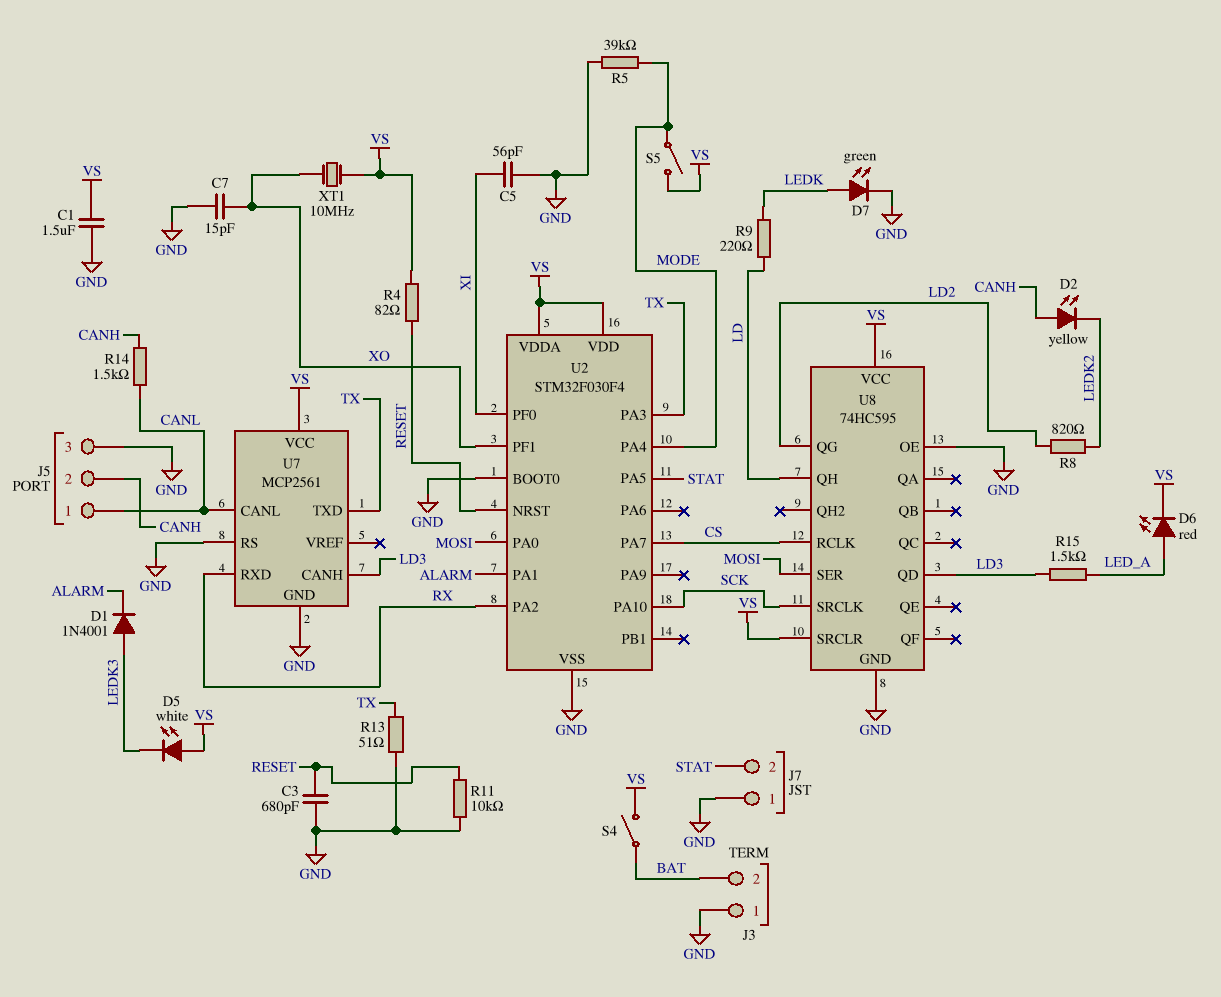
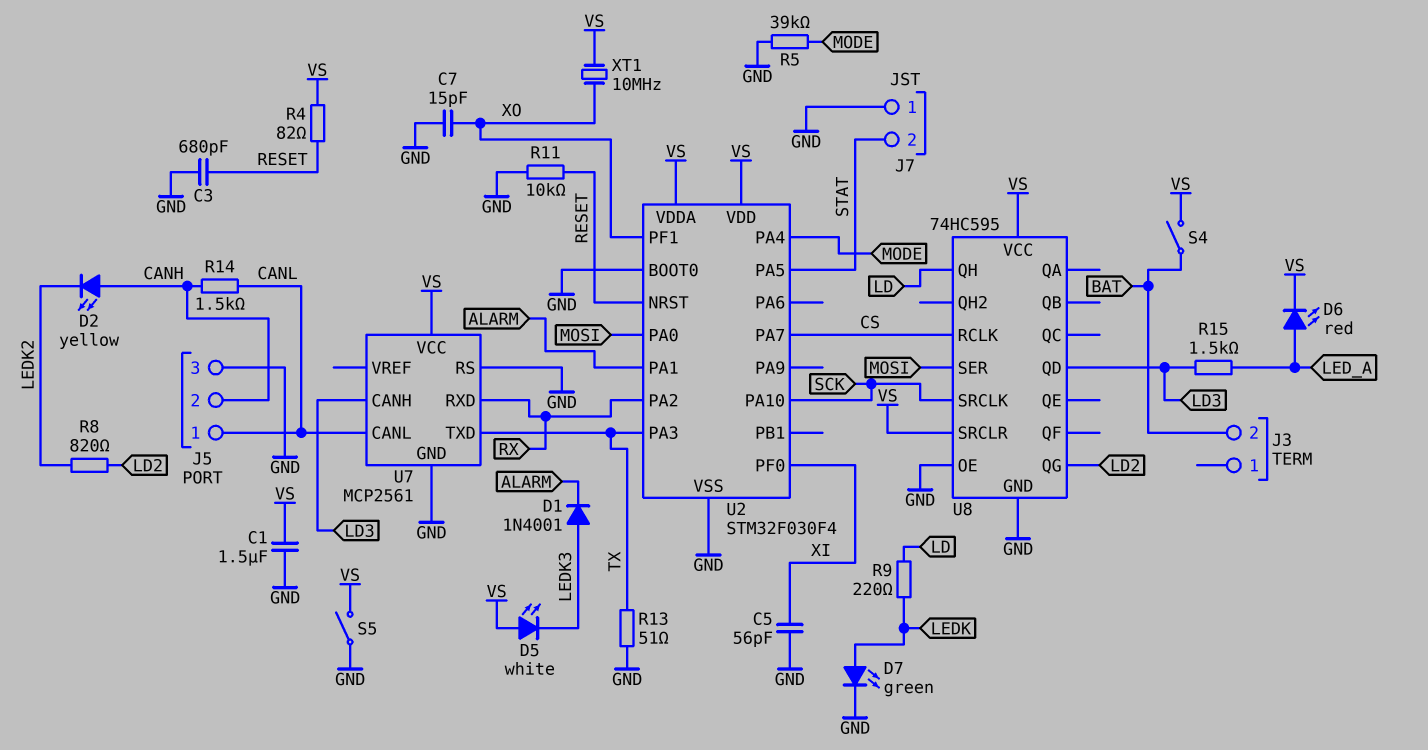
J3 pin 1: GND -> none
S5: switch (MODE, VS) -> switch (GND, VS)

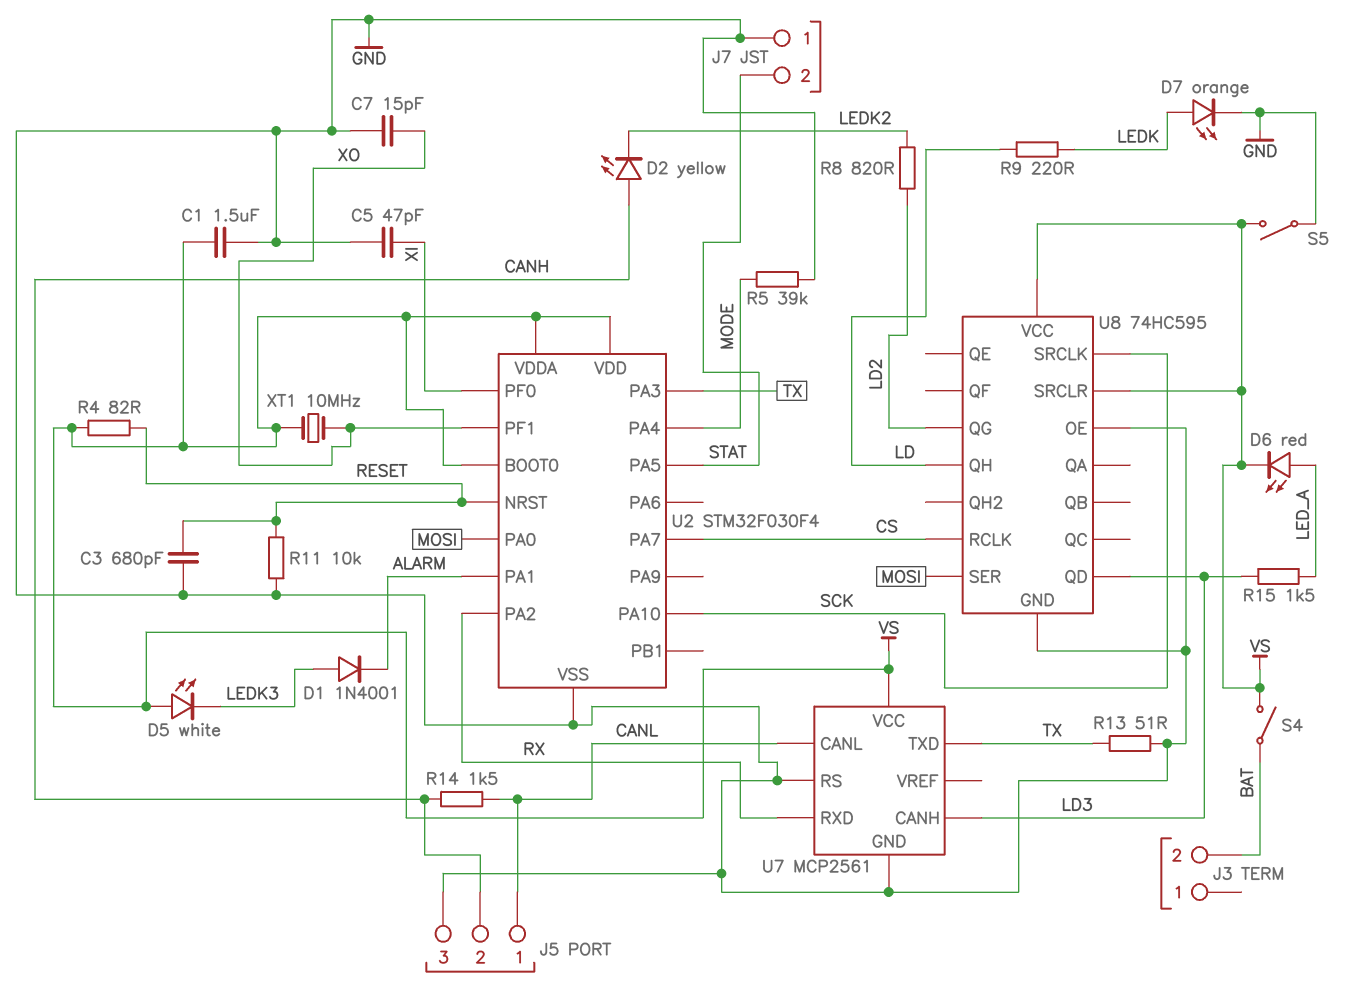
C5: 56pF (GND, XI) -> 47pF (GND, XI)
D7: LED green (A LEDK, K GND) -> LED orange (A LEDK, K GND)
U2 pin BOOT0: GND -> VS

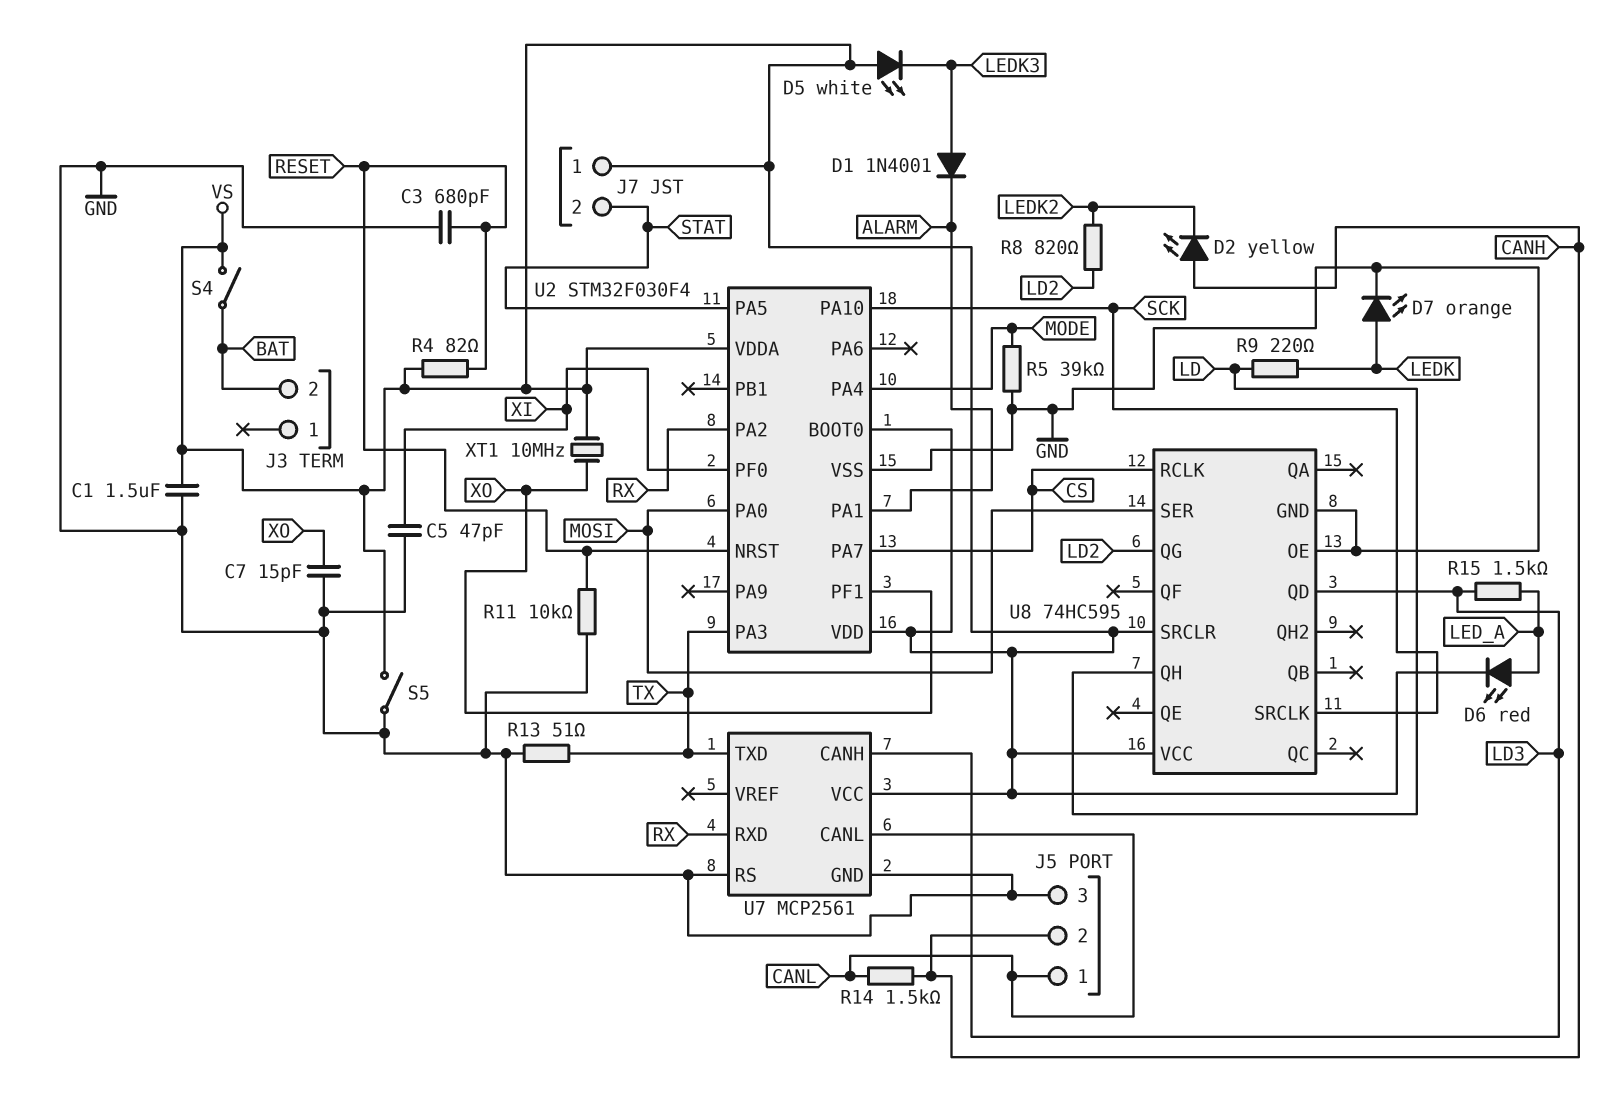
J7 pin 1: GND -> VS

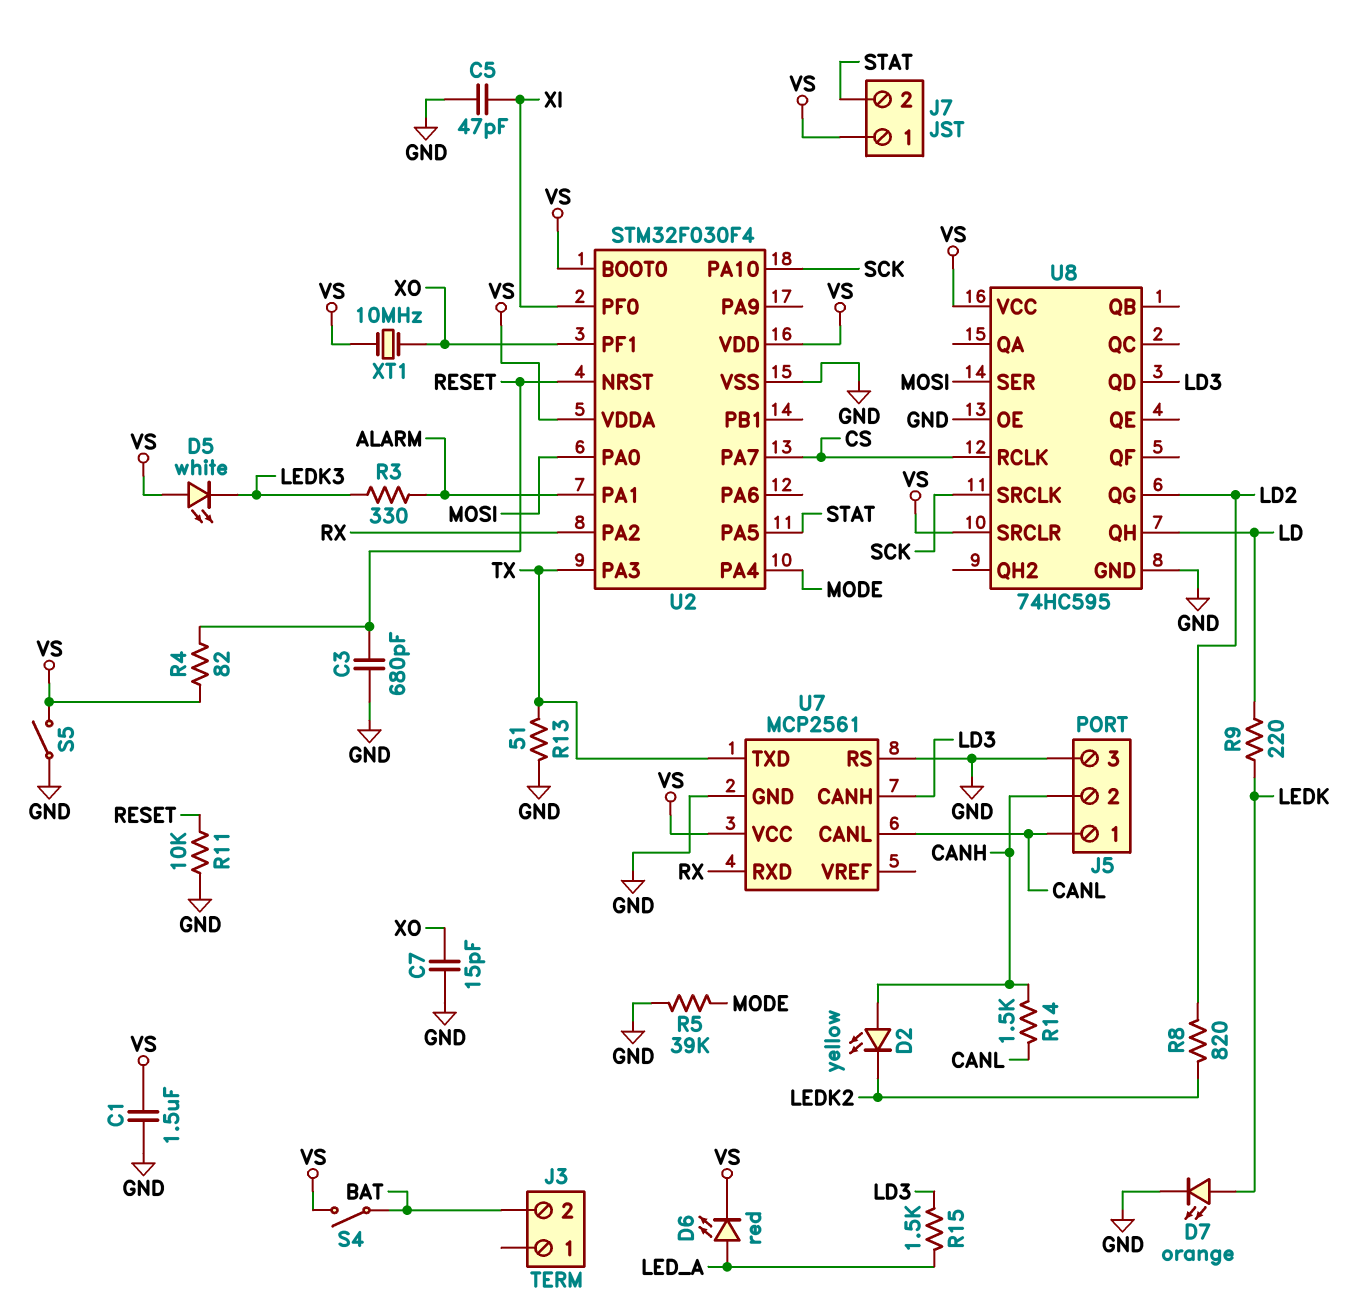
D1: diode 1N4001 (A LEDK3, K ALARM) -> none
R3: none -> 330 (ALARM, LEDK3)

